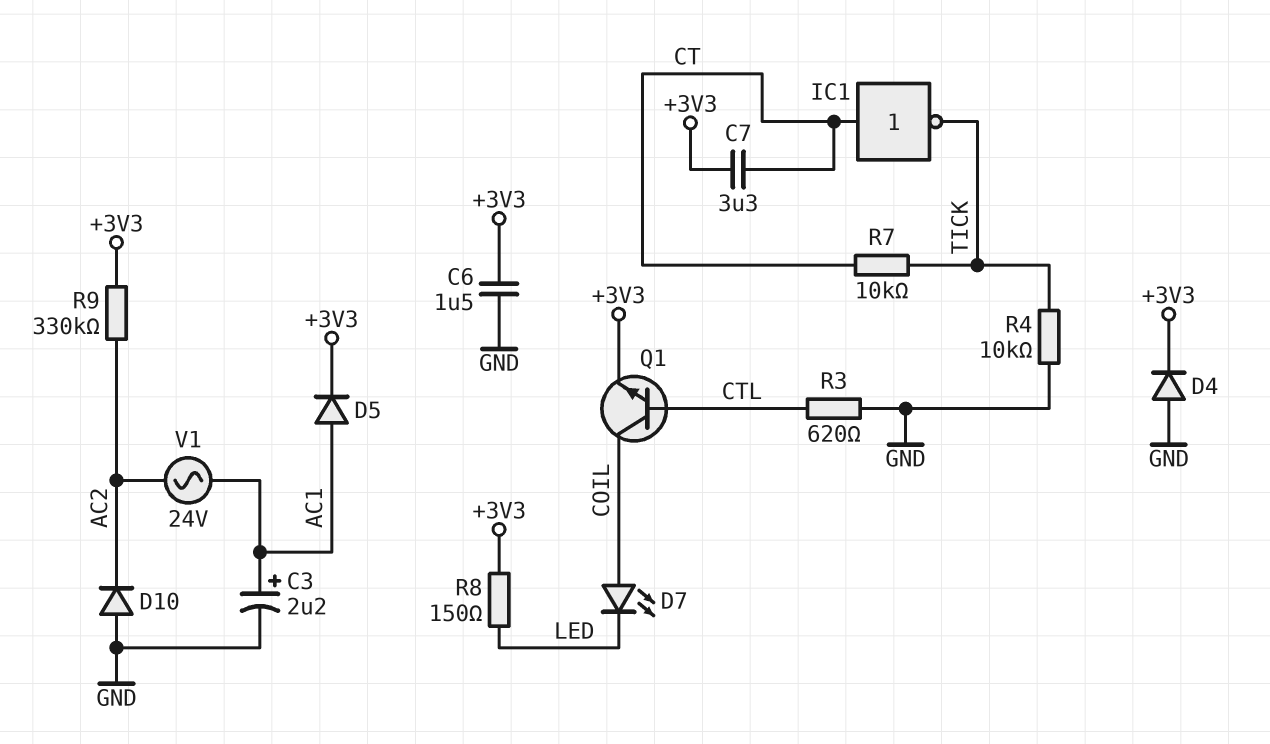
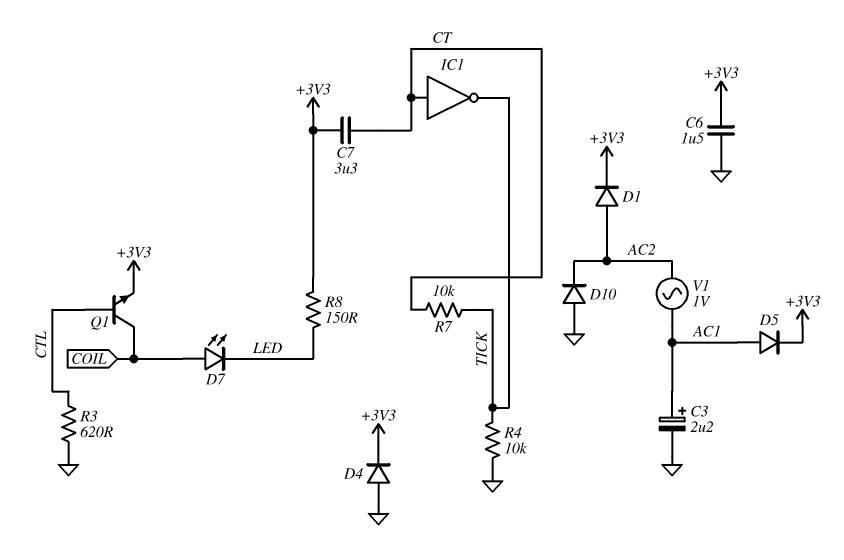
D1: none -> diode (A AC2, K +3V3)
R9: 330k (+3V3, AC2) -> none
V1: AC 24V (AC1, AC2) -> AC 1V (AC1, AC2)

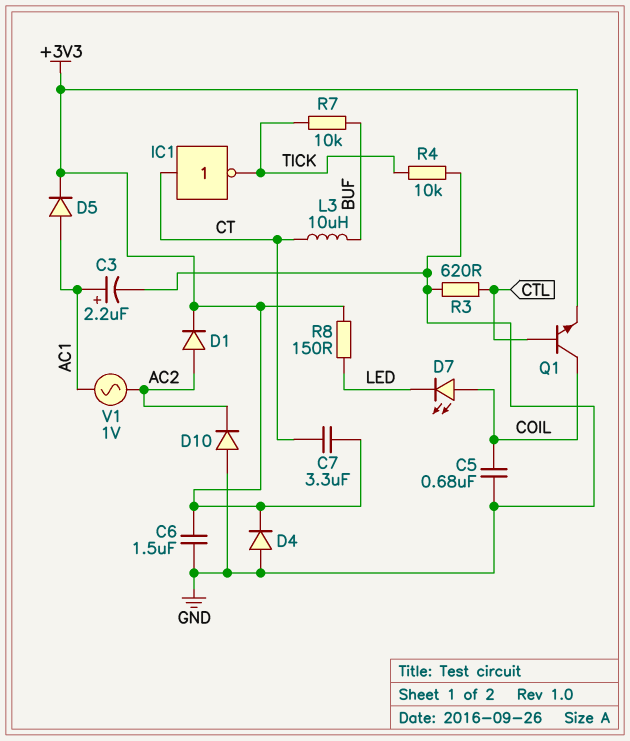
C5: none -> 680nF (COIL, GND)
L3: none -> 10uH (BUF, CT)
R7: 10k (CT, TICK) -> 10k (BUF, TICK)

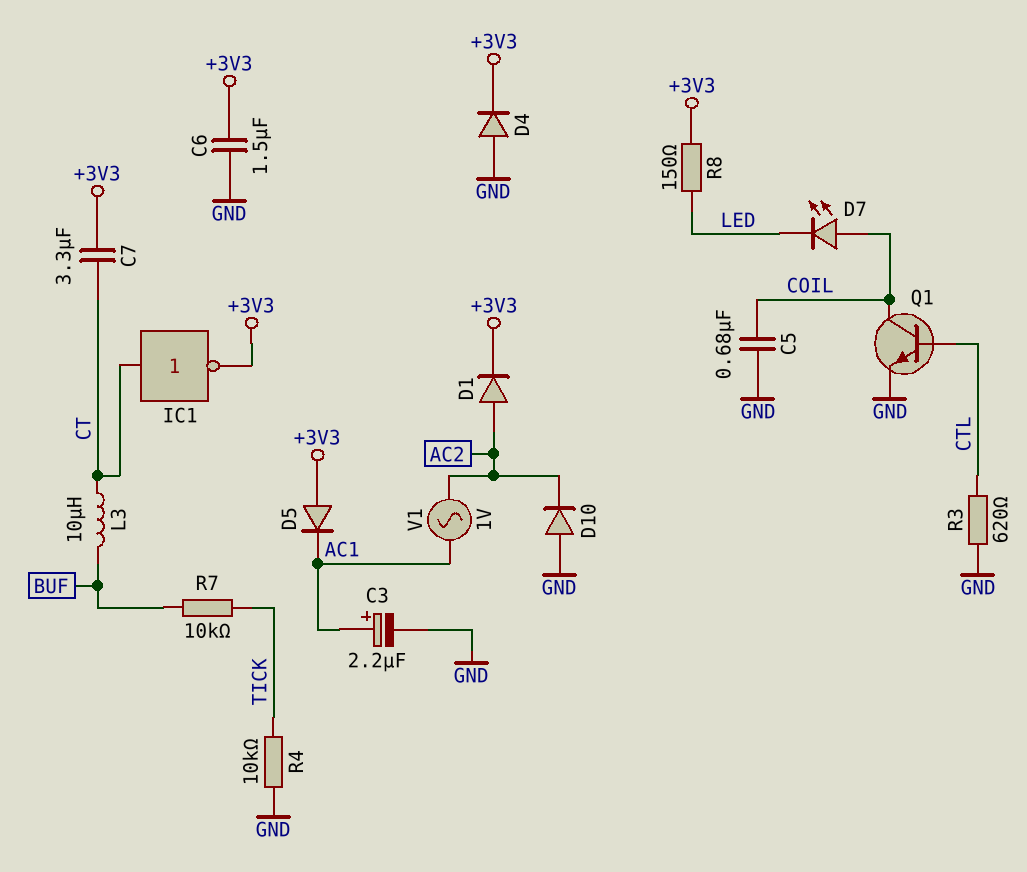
D5: diode (A AC1, K +3V3) -> diode (A +3V3, K AC1)
IC1: NOT (in CT, out TICK) -> NOT (in CT, out +3V3)
Q1: NPN (B CTL, C COIL, E +3V3) -> NPN (B CTL, C COIL, E GND)

